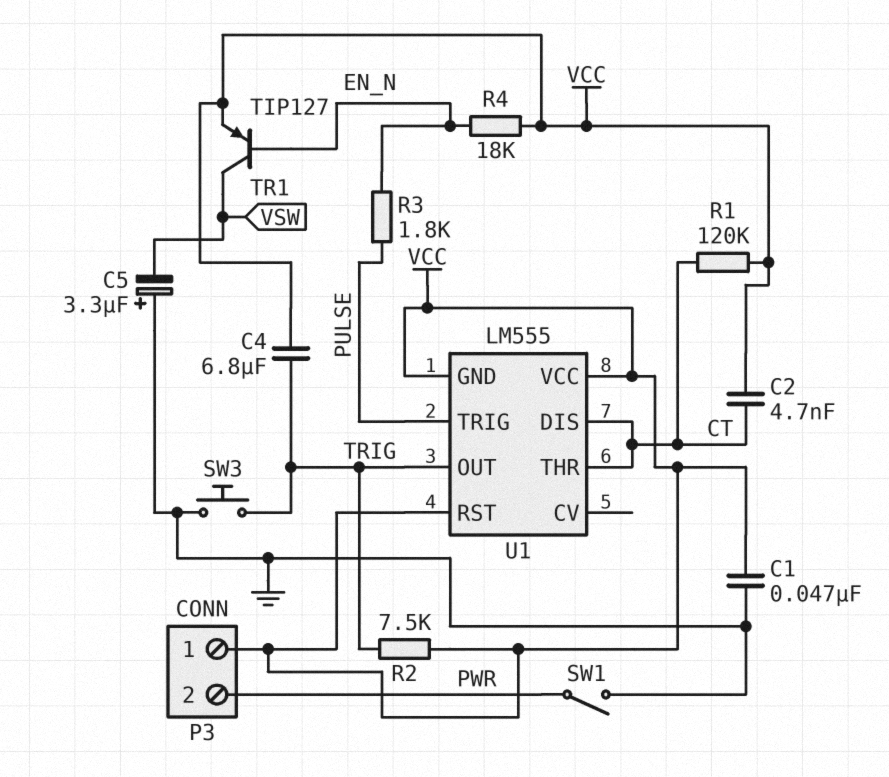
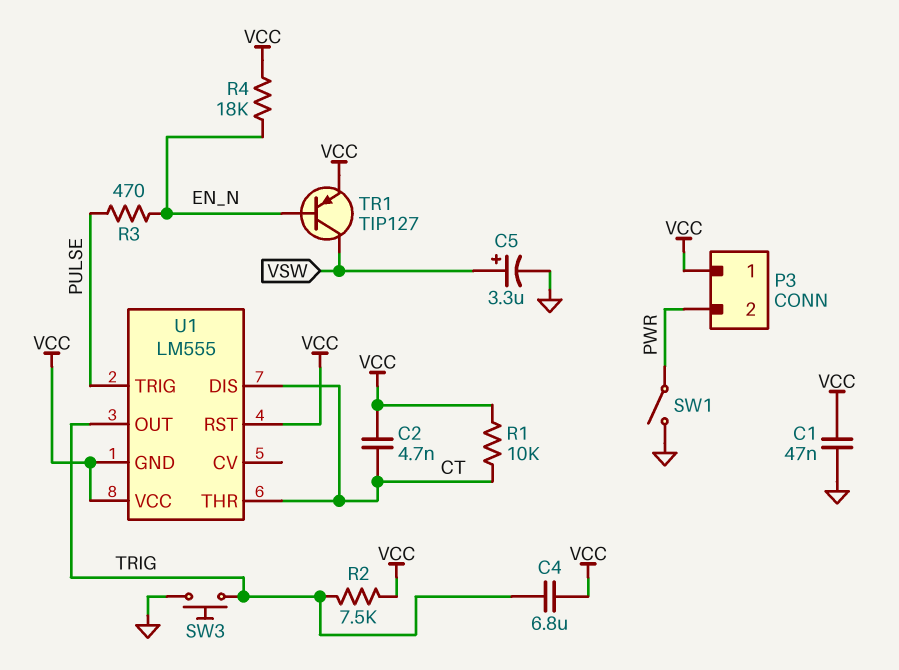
C5: 3.3uF (plus GND, minus VSW) -> 3.3uF (plus VSW, minus GND)
R1: 120k (CT, VCC) -> 10k (CT, VCC)
R3: 1.8k (EN_N, PULSE) -> 470 (EN_N, PULSE)

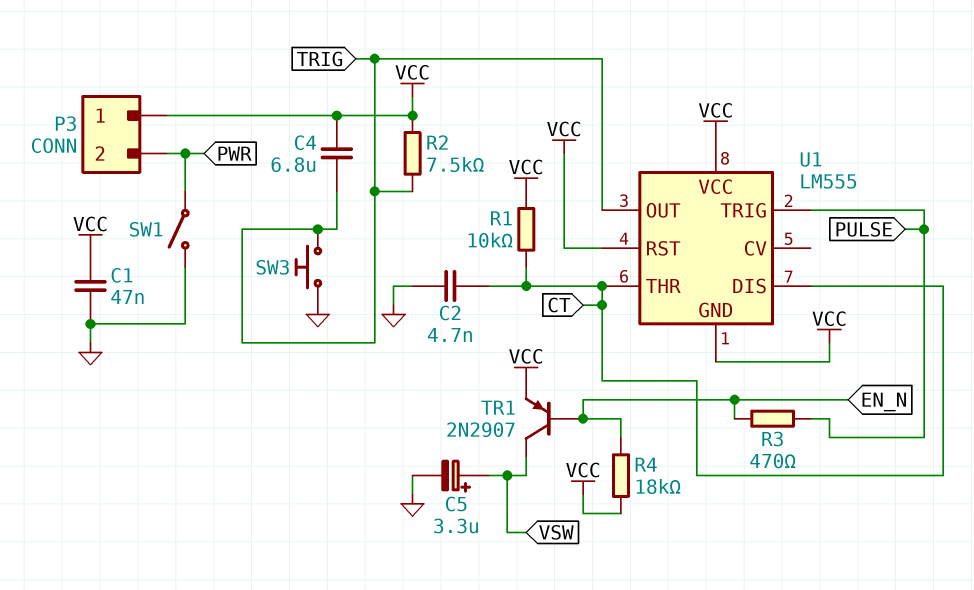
C2: 4.7nF (CT, VCC) -> 4.7nF (CT, GND)
TR1: PNP TIP127 (B EN_N, C VSW, E VCC) -> PNP 2N2907 (B EN_N, C VSW, E VCC)

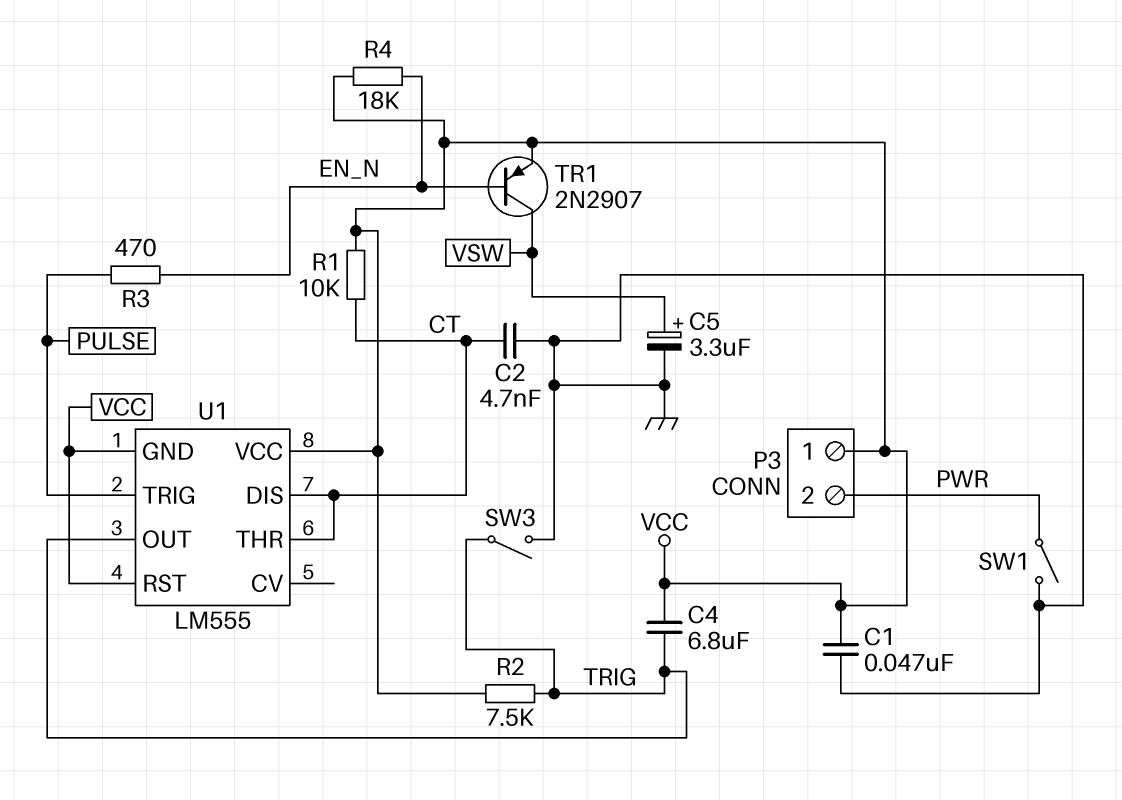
SW3: button (GND, TRIG) -> switch (GND, TRIG)

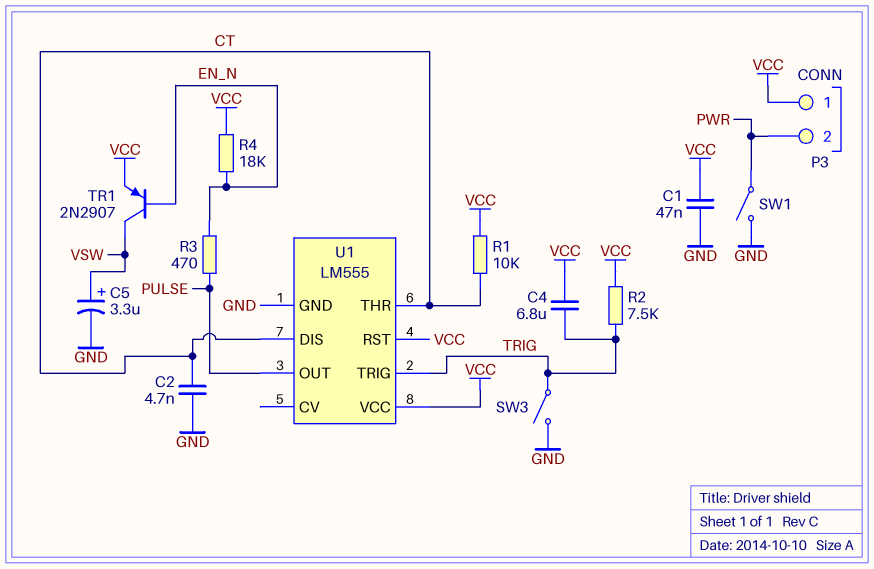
U1 pin GND: VCC -> GND
U1 pin OUT: TRIG -> PULSE
U1 pin TRIG: PULSE -> TRIG

